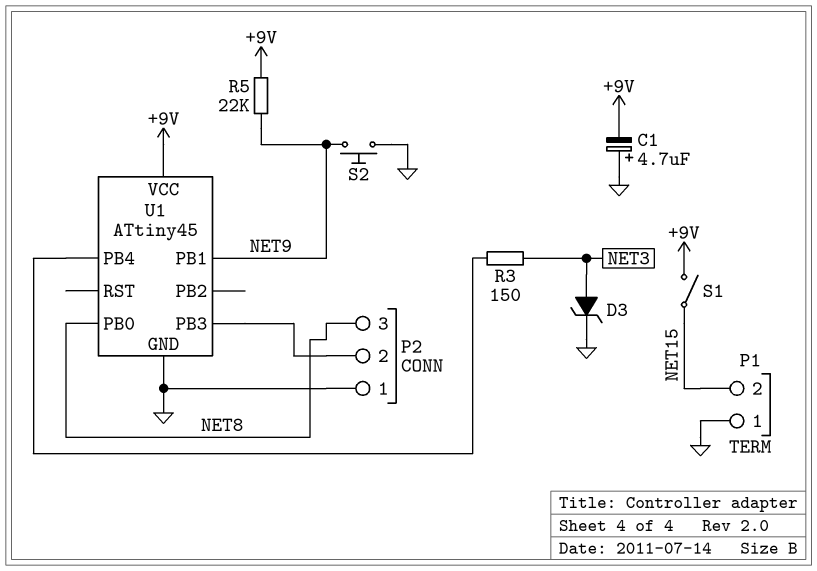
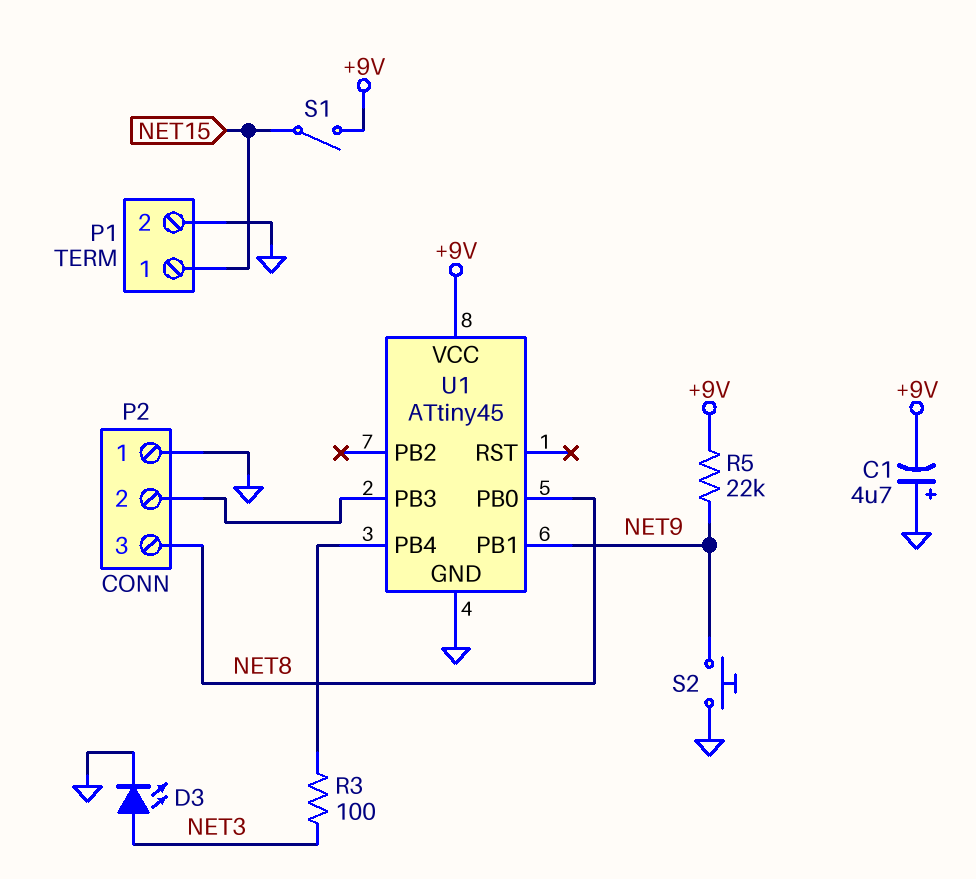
D3: zener (A NET3, K GND) -> LED (A NET3, K GND)
P1 pin 1: GND -> NET15
P1 pin 2: NET15 -> GND
R3: 150 (NET3, U1/PB4) -> 100 (NET3, U1/PB4)

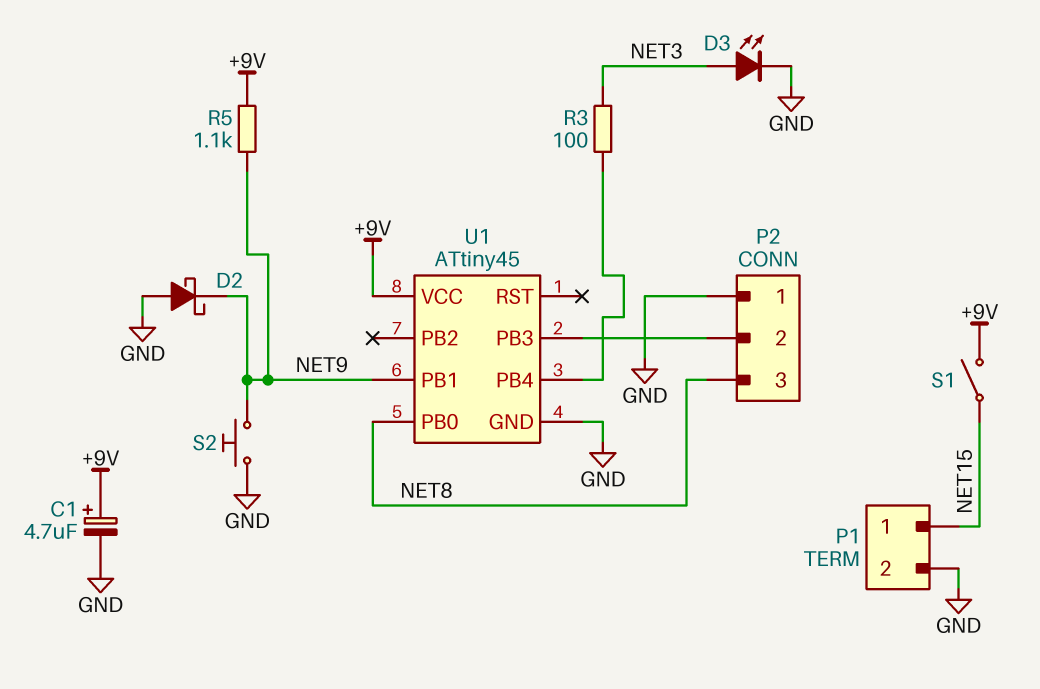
C1: 4.7uF (plus GND, minus +9V) -> 4.7uF (plus +9V, minus GND)
D2: none -> schottky (A GND, K NET9)
R5: 22k (+9V, NET9) -> 1.1k (+9V, NET9)

